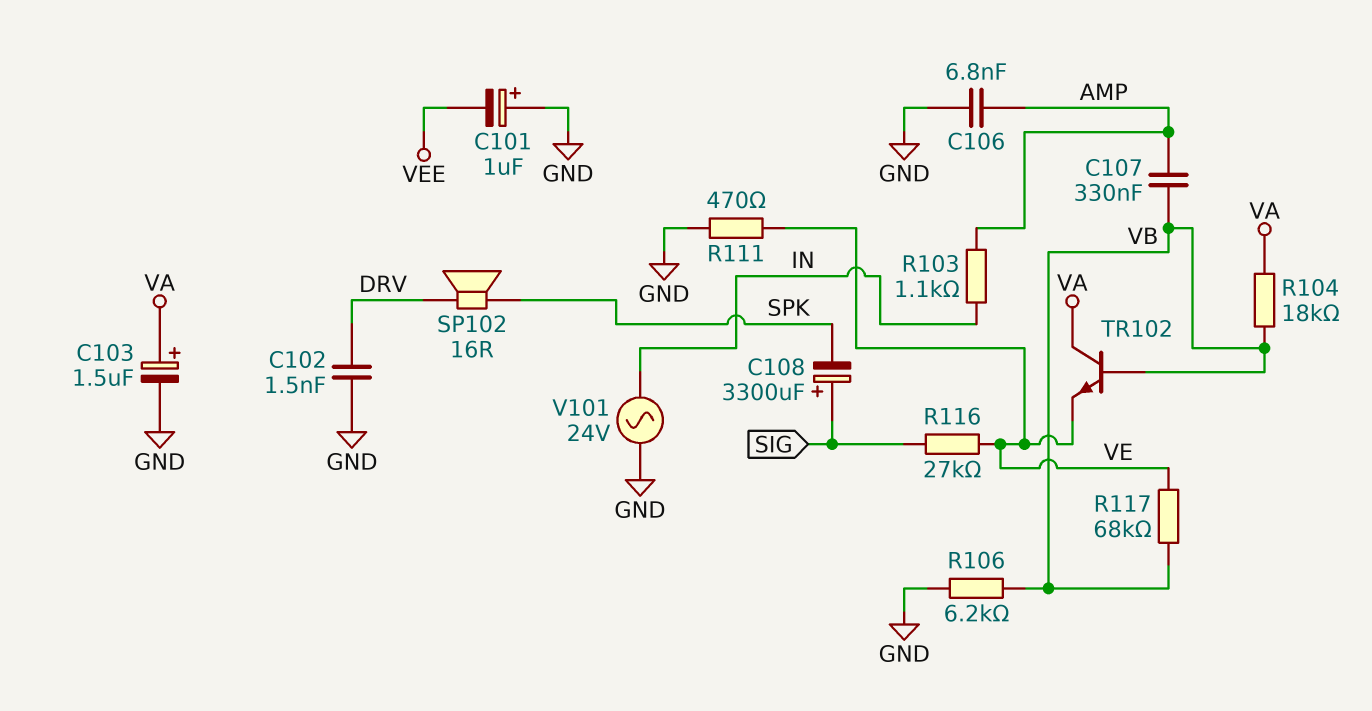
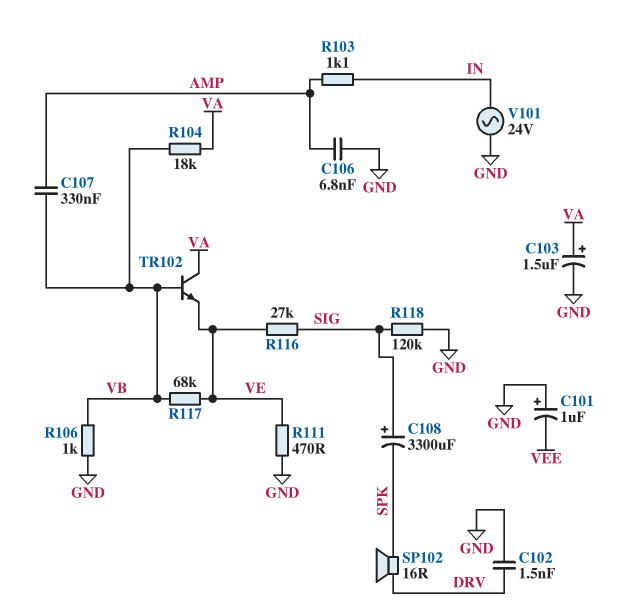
R106: 6.2k (GND, VB) -> 1k (GND, VB)
R118: none -> 120k (GND, SIG)

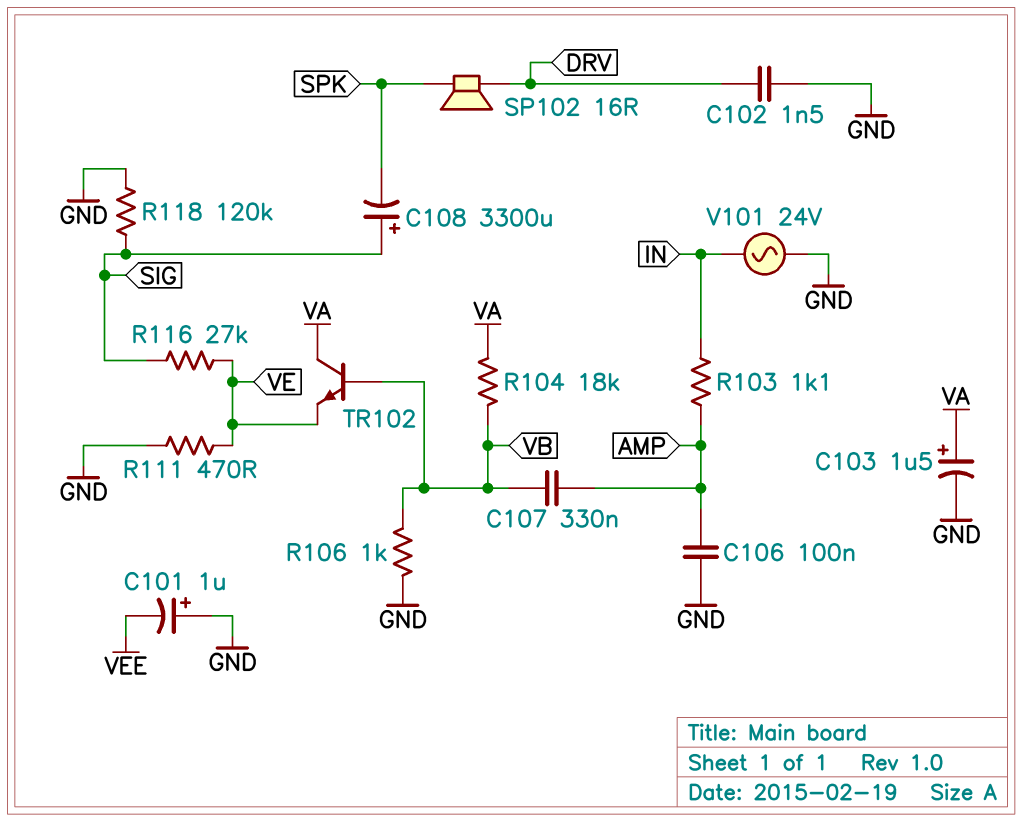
C106: 6.8nF (AMP, GND) -> 100nF (AMP, GND)
R117: 68k (VB, VE) -> none

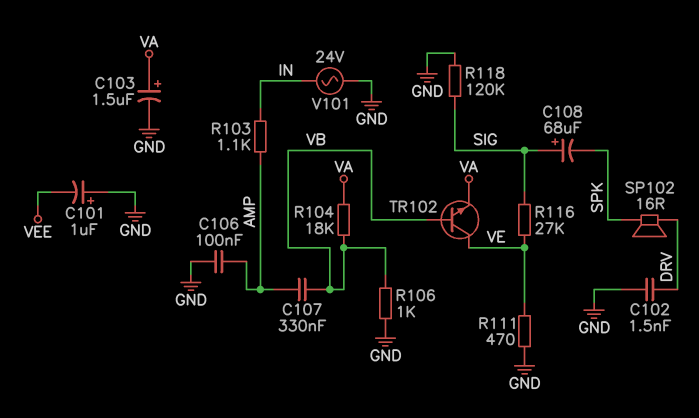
C108: 3300uF (plus SIG, minus SPK) -> 68uF (plus SIG, minus SPK)
TR102: NPN (B VB, C VA, E VE) -> NPN (B VB, C VE, E VA)

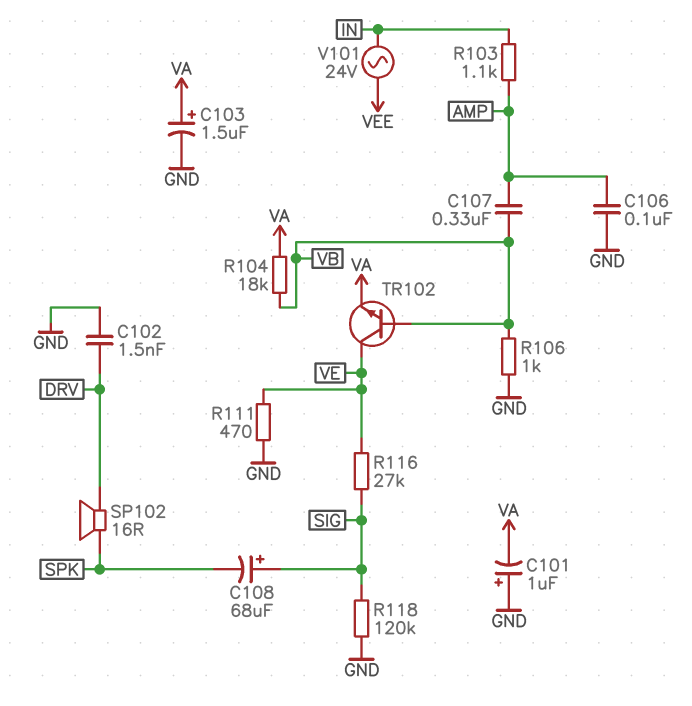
C101: 1uF (plus GND, minus VEE) -> 1uF (plus GND, minus VA)
V101: AC 24V (GND, IN) -> AC 24V (IN, VEE)

